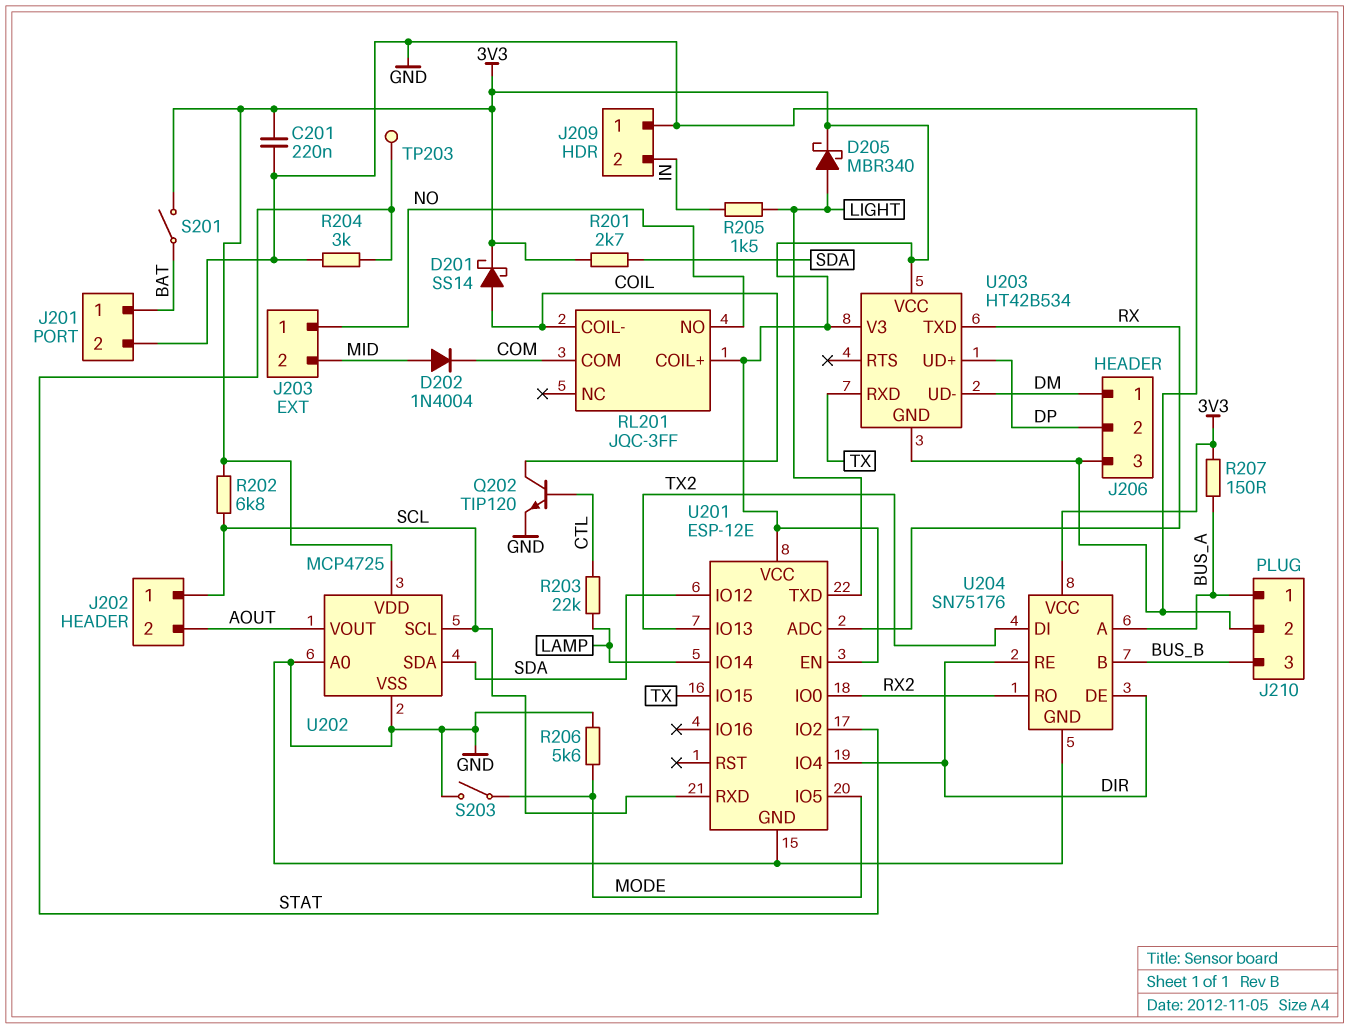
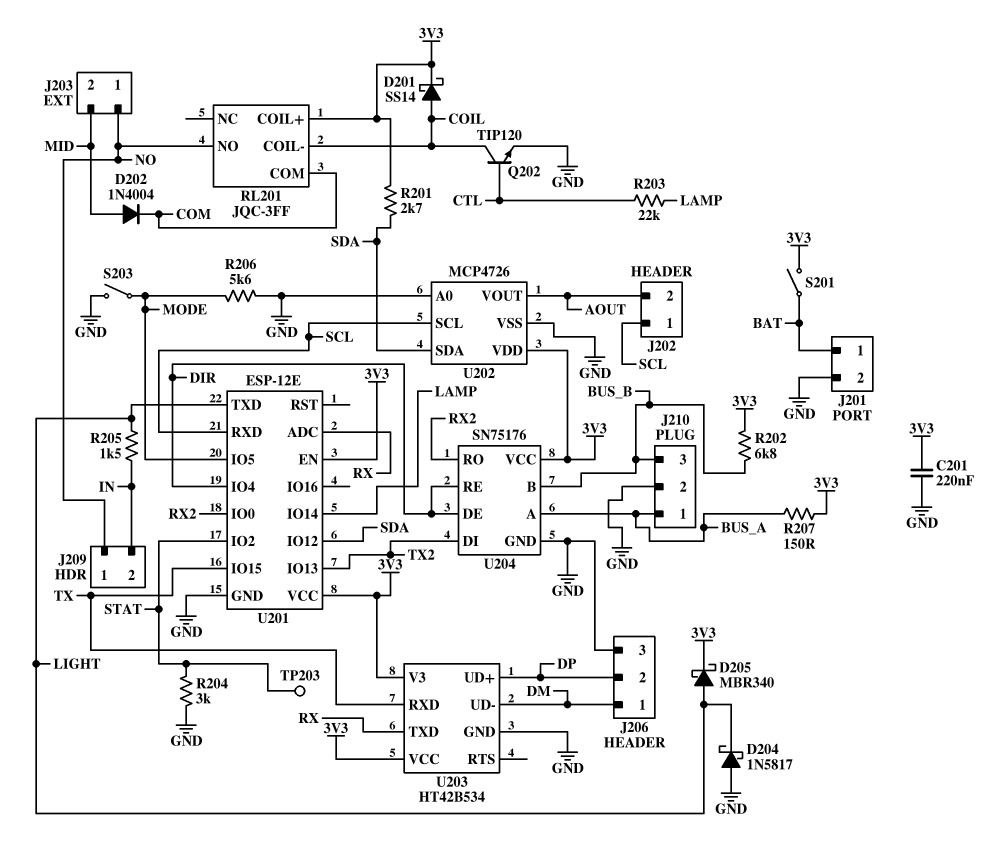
D204: none -> schottky 1N5817 (A GND, K LIGHT)
J209 pin 1: GND -> NO
R202: 6.8k (3V3, SCL) -> 6.8k (3V3, BUS_B)
U202: MCP4725 -> MCP4726

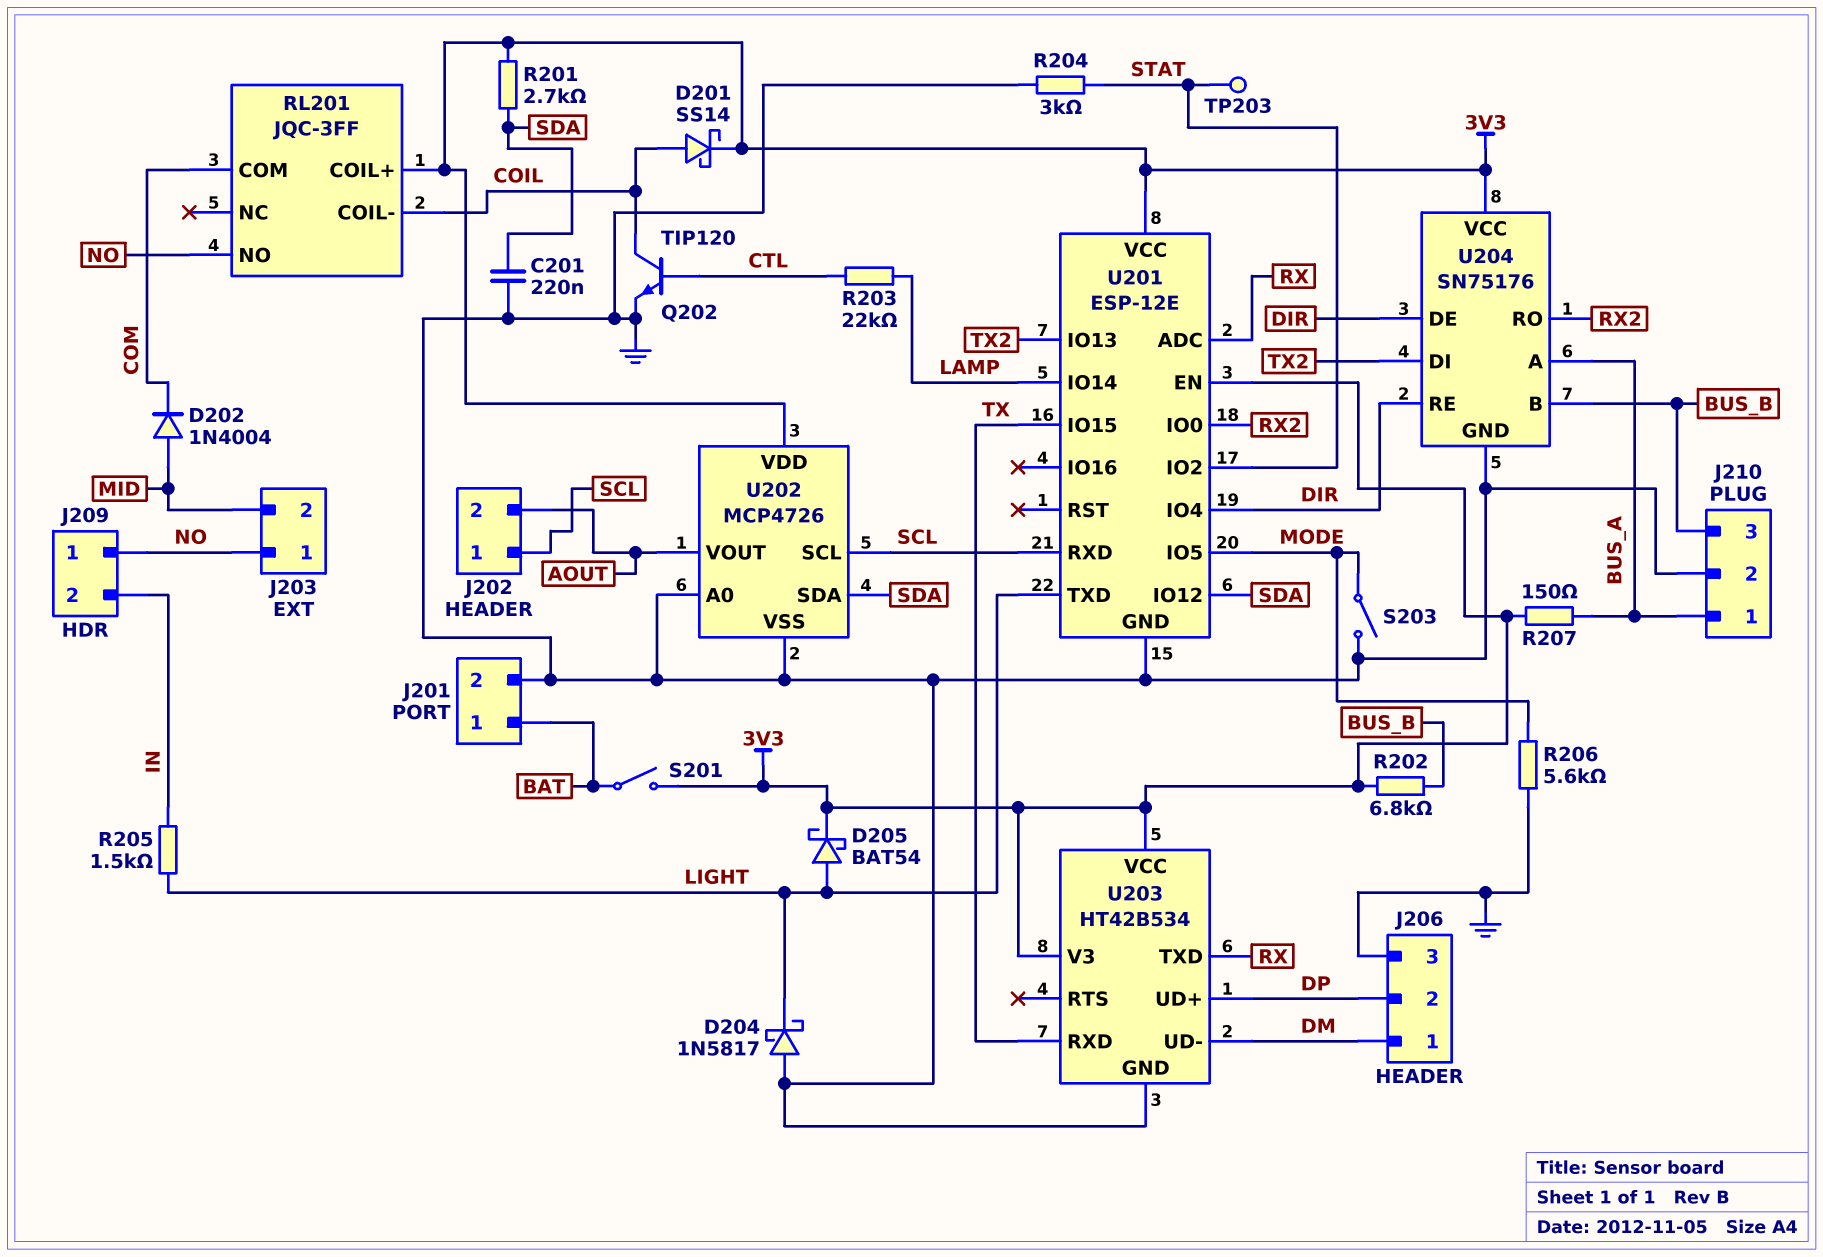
C201: 220nF (3V3, GND) -> 220nF (GND, SDA)
D205: schottky MBR340 (A LIGHT, K 3V3) -> schottky BAT54 (A LIGHT, K 3V3)

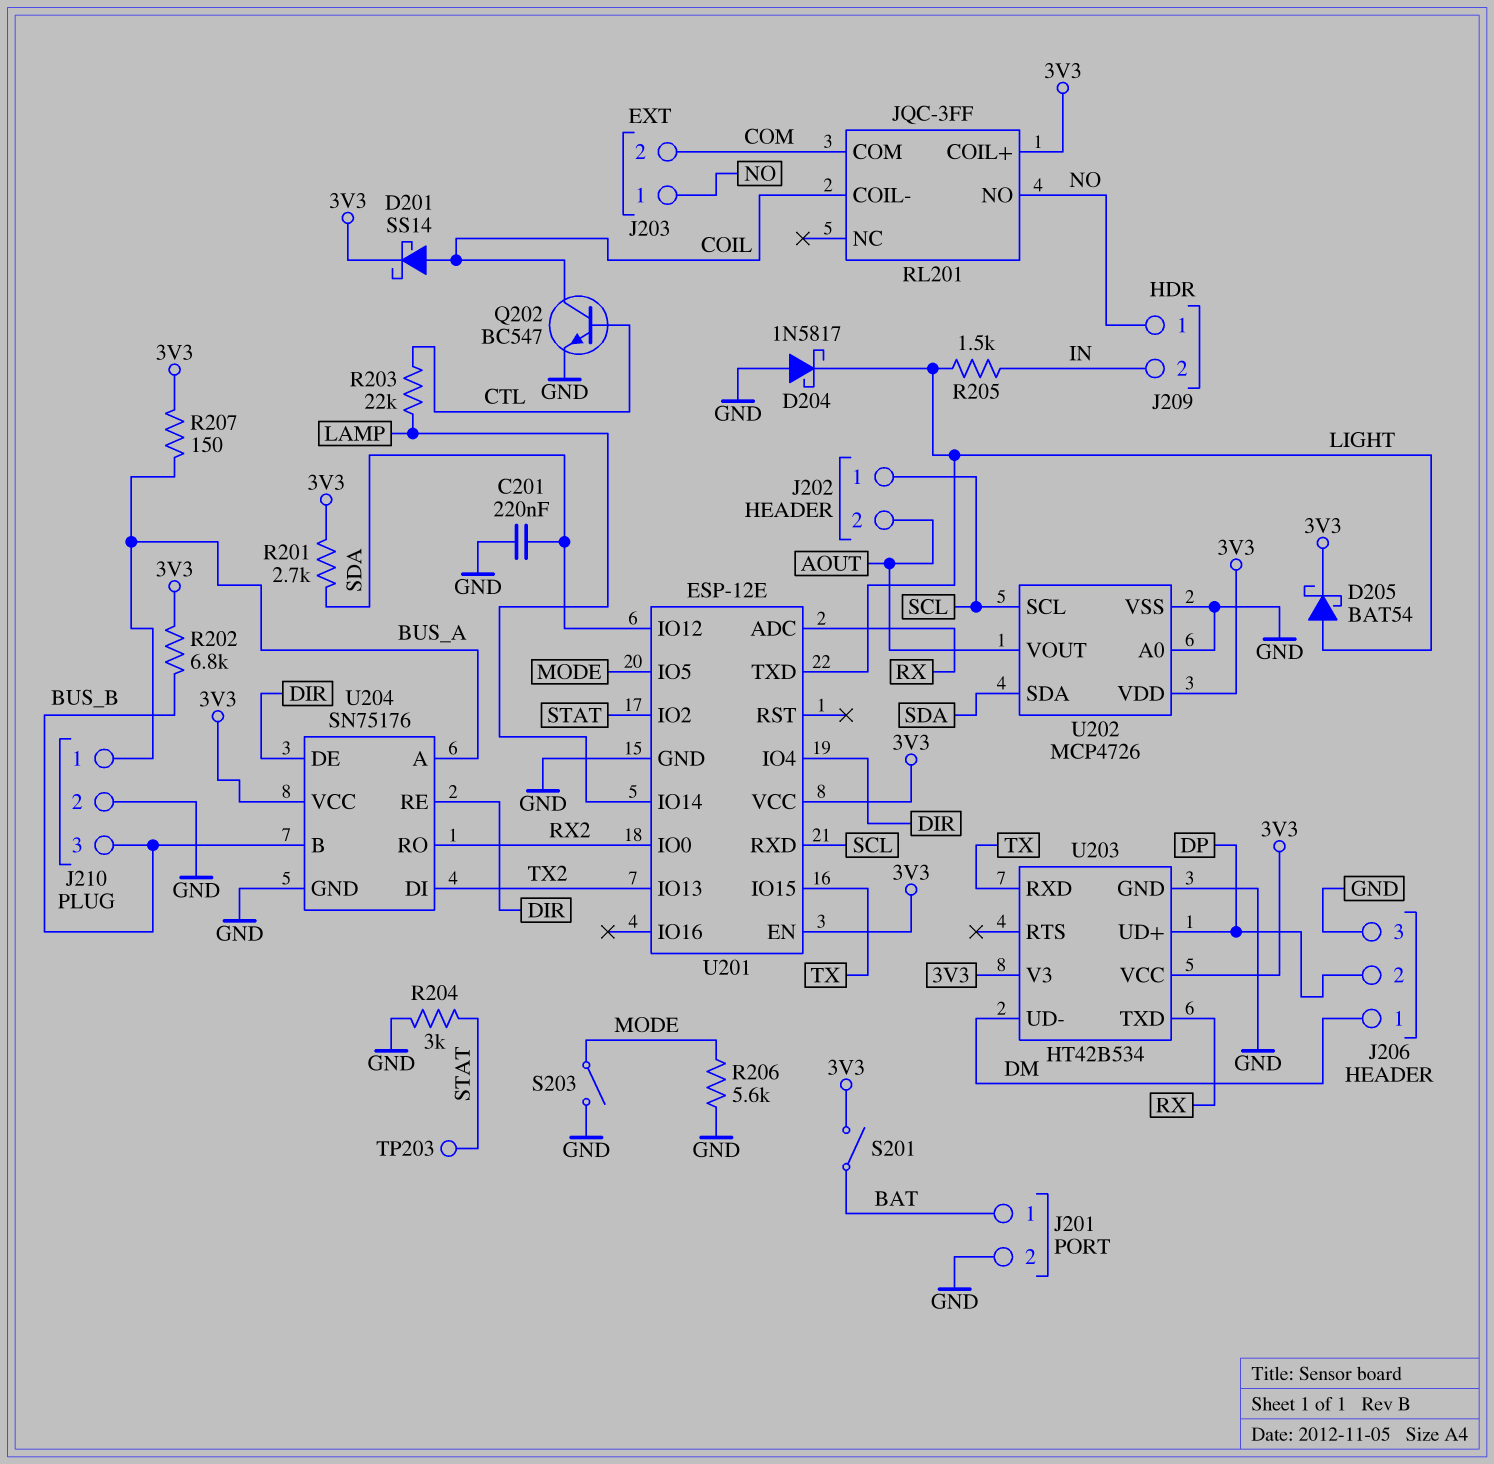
D202: diode 1N4004 (A MID, K COM) -> none
J203 pin 2: MID -> COM
Q202: NPN TIP120 (B CTL, C COIL, E GND) -> NPN BC547 (B CTL, C COIL, E GND)

